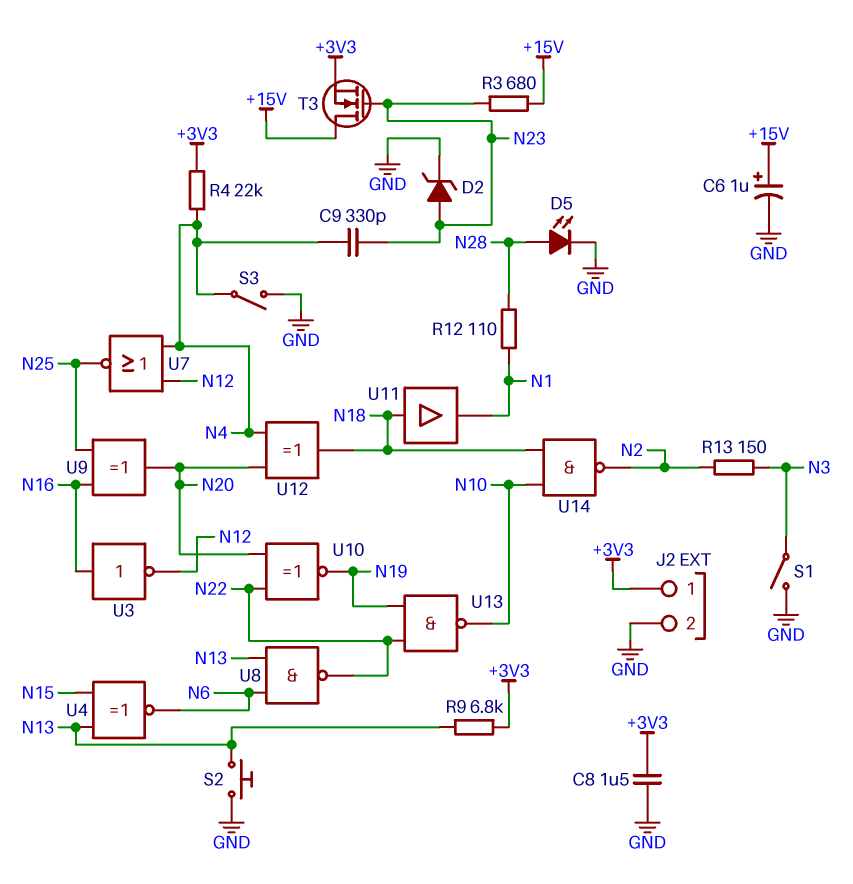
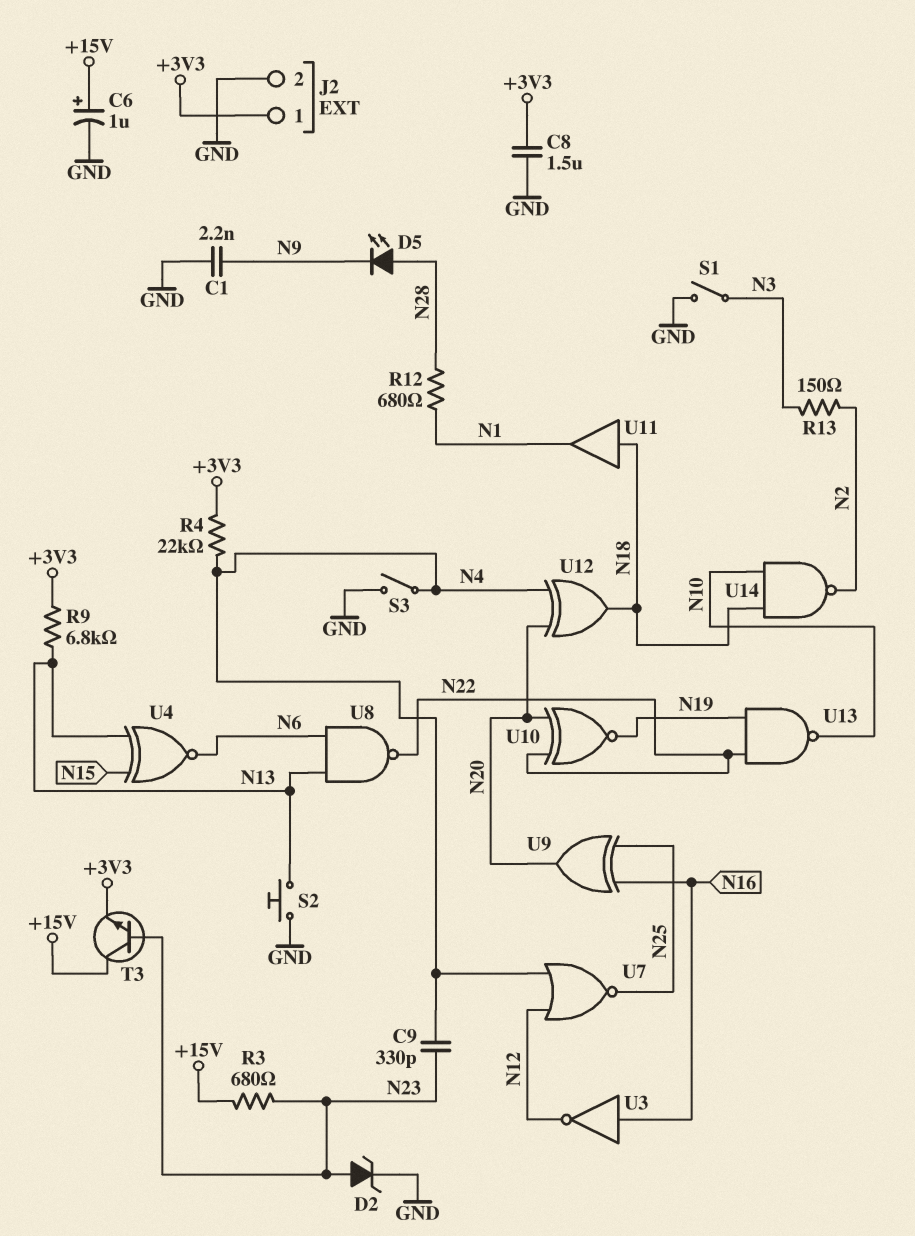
C1: none -> 2.2nF (GND, N9)
D5: LED (A N28, K GND) -> LED (A N28, K N9)
R12: 110 (N1, N28) -> 680 (N1, N28)
T3: NMOS (G N23, D +15V, S +3V3) -> NPN (B N23, C +15V, E +3V3)

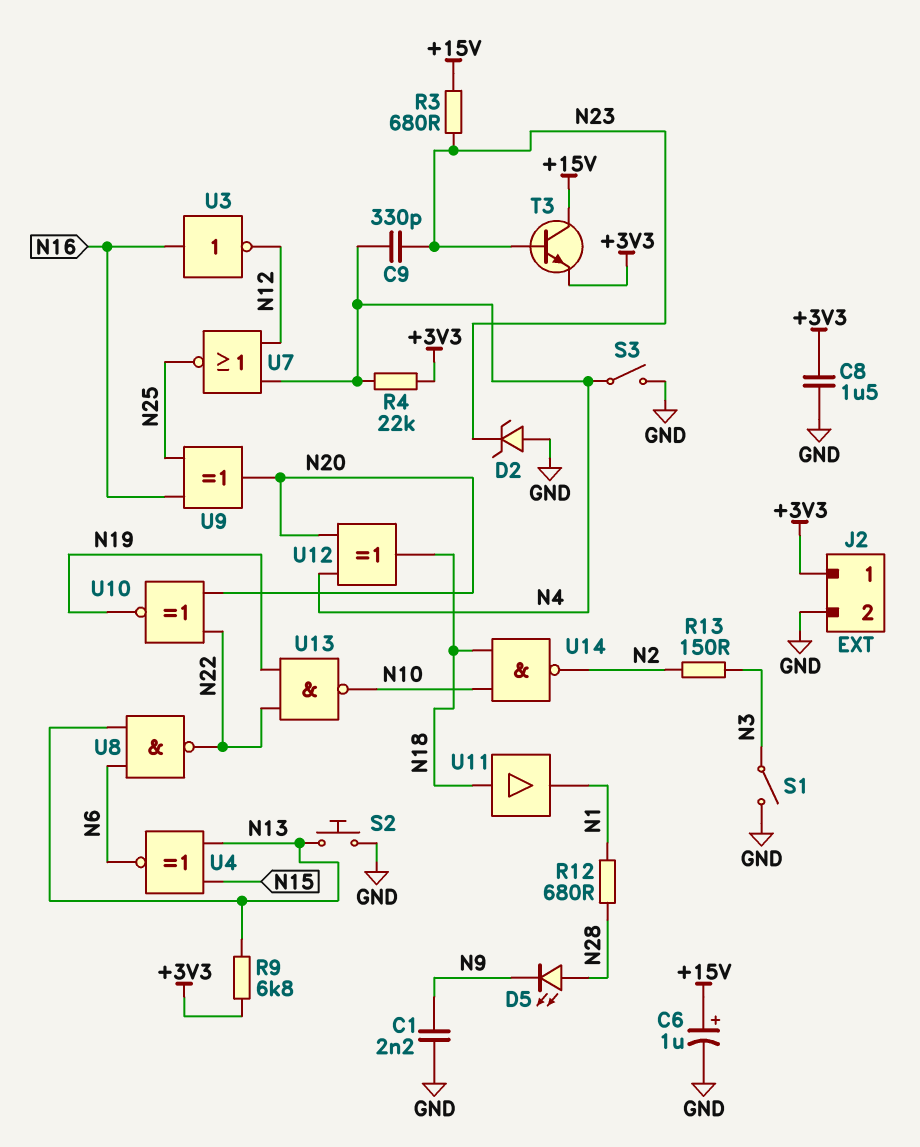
D2: zener (A N23, K GND) -> zener (A GND, K N23)

